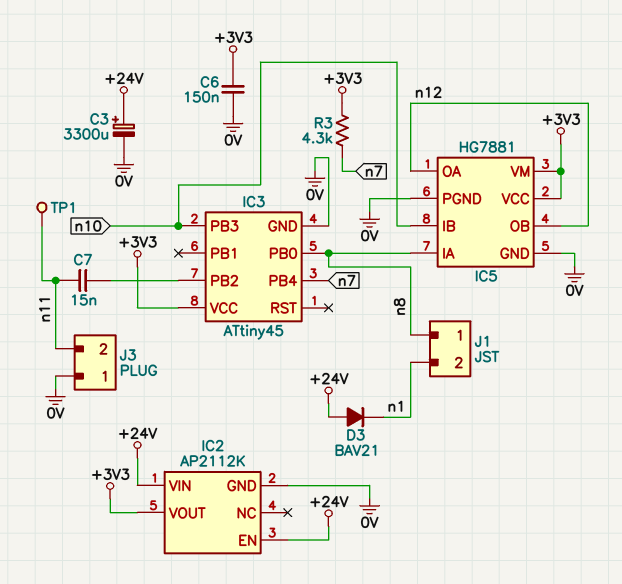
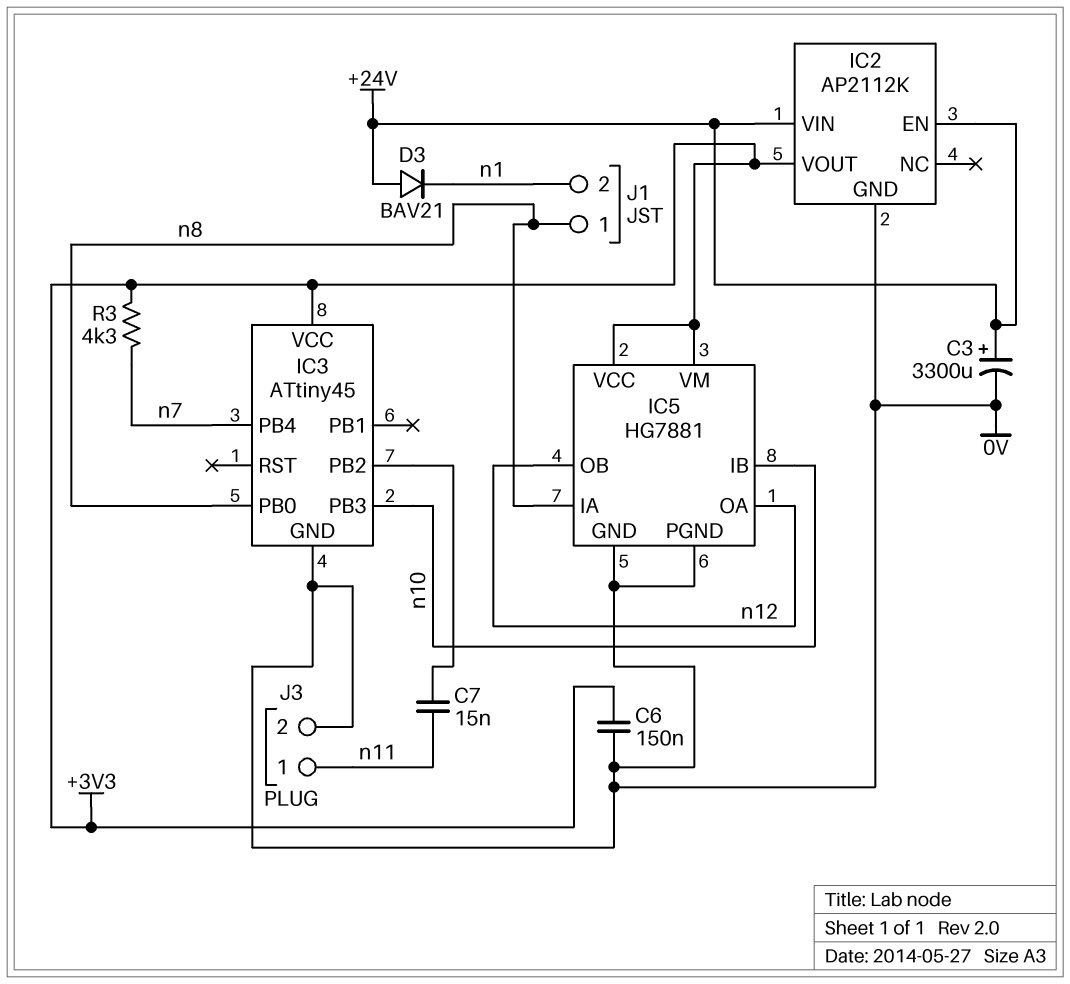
J3 pin 1: 0V -> n11
J3 pin 2: n11 -> 0V
TP1: test point (n11) -> none

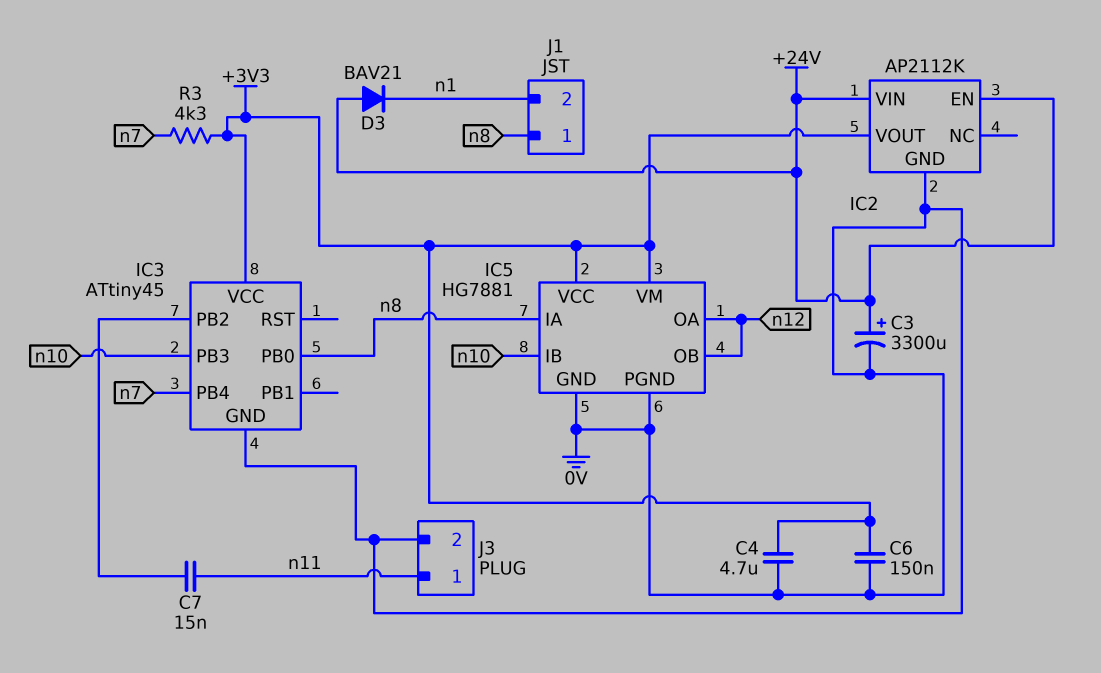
C4: none -> 4.7uF (+3V3, 0V)

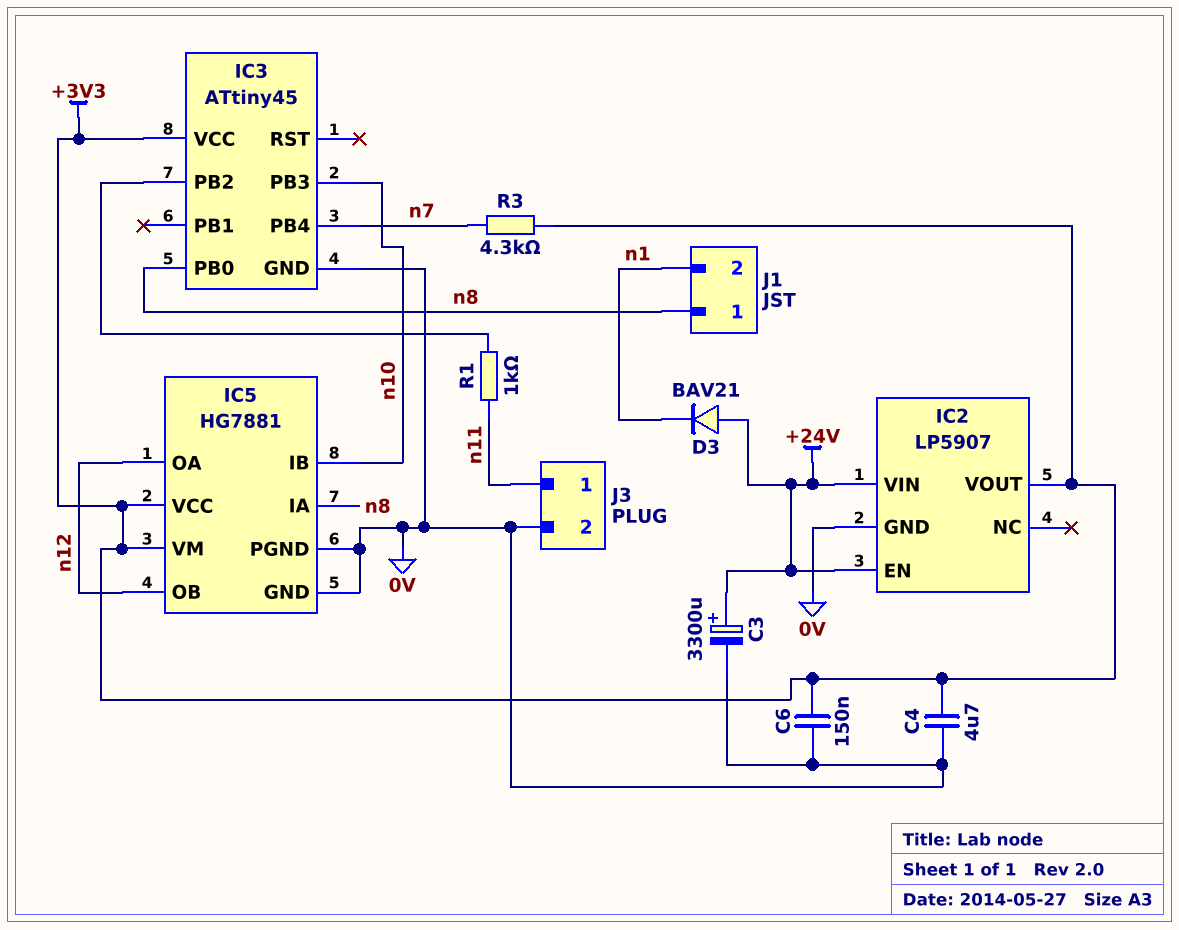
C7: 15nF (IC3/PB2, n11) -> none
IC2: AP2112K -> LP5907
R1: none -> 1k (IC3/PB2, n11)

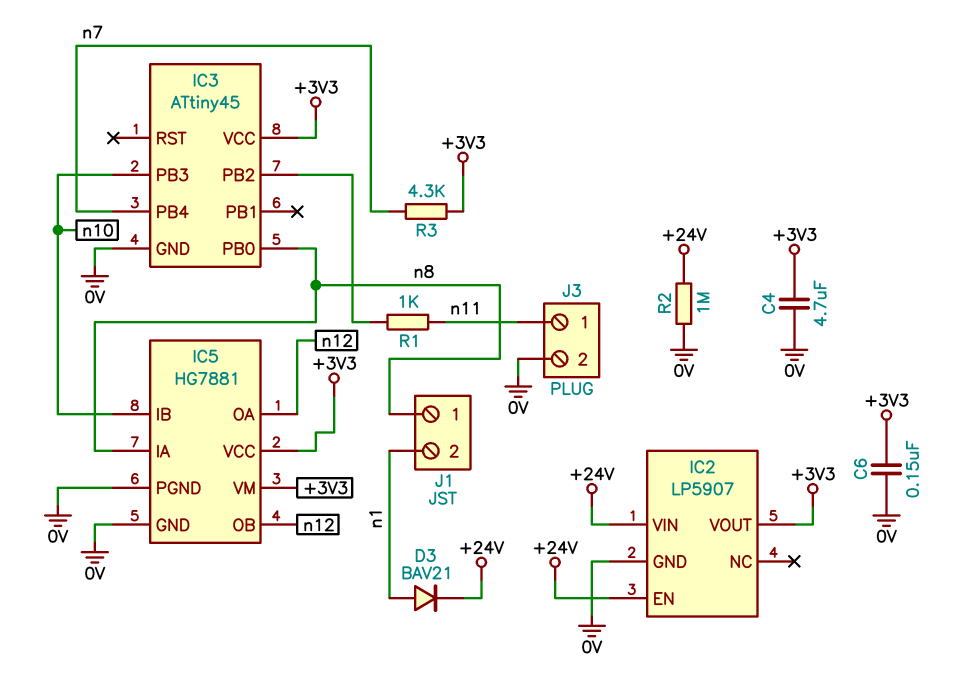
C3: 3300uF (plus +24V, minus 0V) -> none
D3: diode BAV21 (A +24V, K n1) -> diode BAV21 (A n1, K +24V)
R2: none -> 1M (+24V, 0V)

